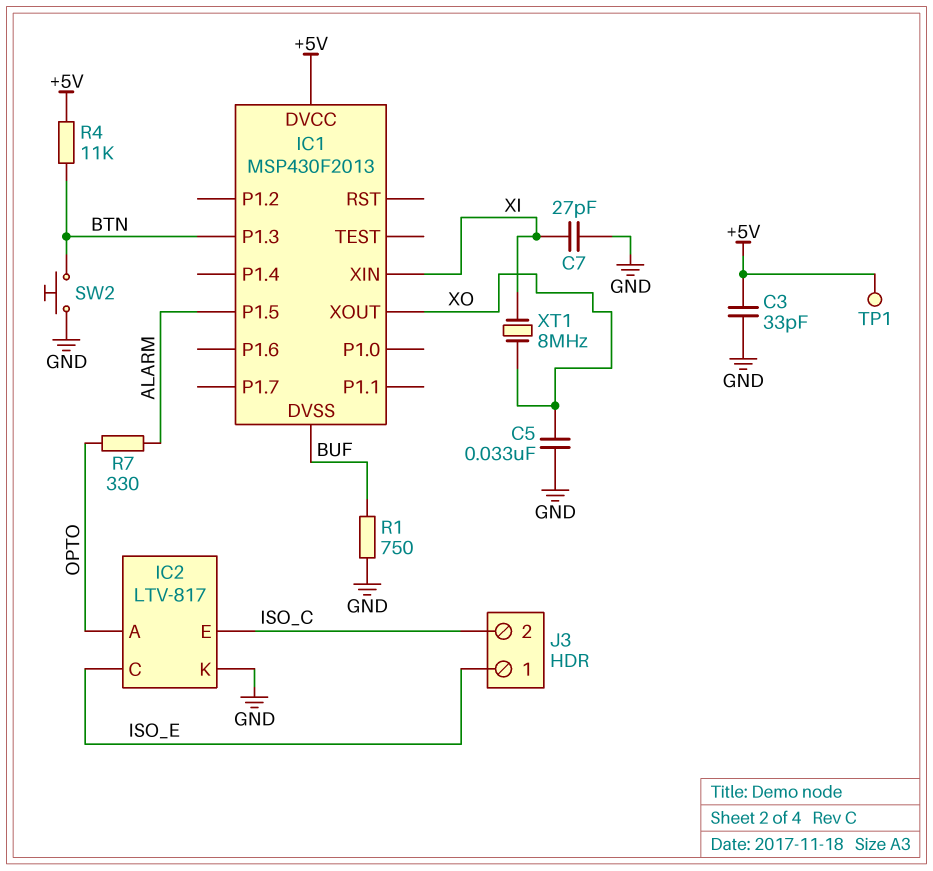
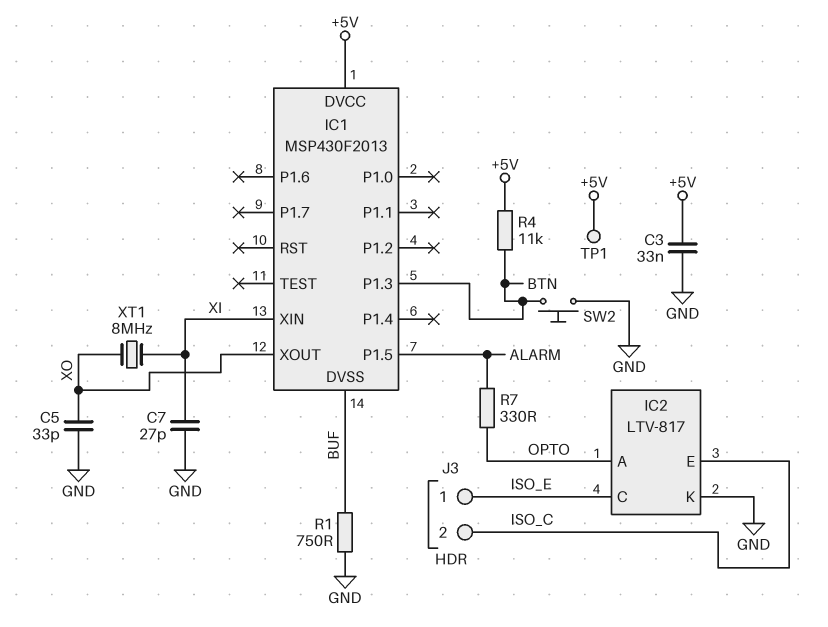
C3: 33pF (+5V, GND) -> 33nF (+5V, GND)
C5: 33nF (GND, XO) -> 33pF (GND, XO)

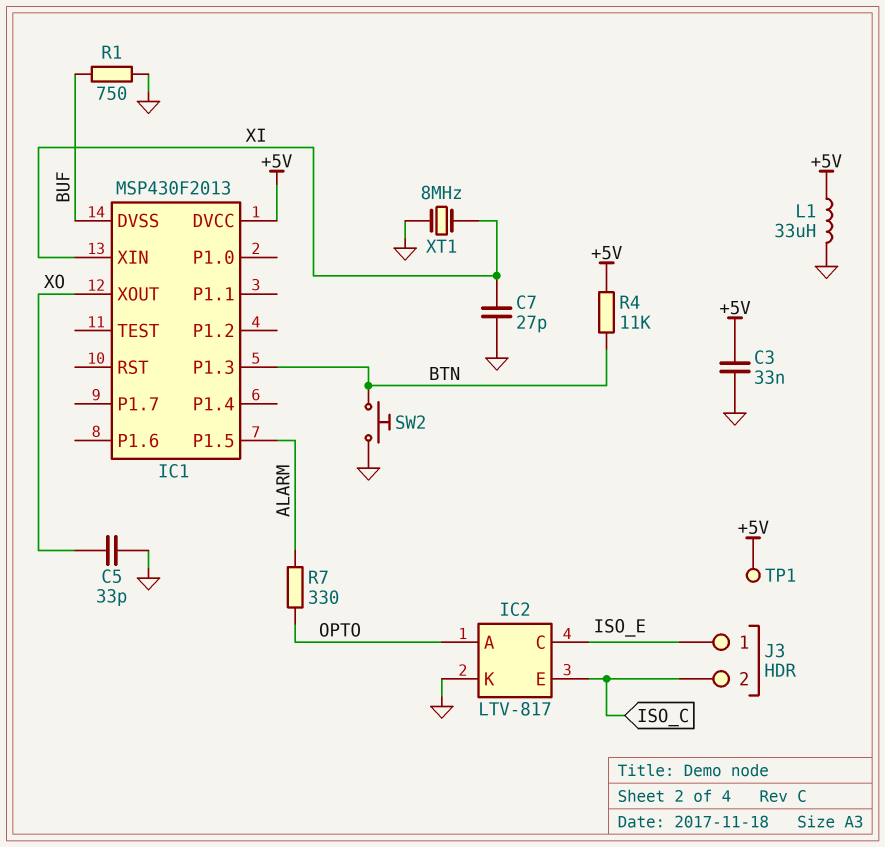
L1: none -> 33uH (+5V, GND)
XT1: 8MHz (XI, XO) -> 8MHz (GND, XI)

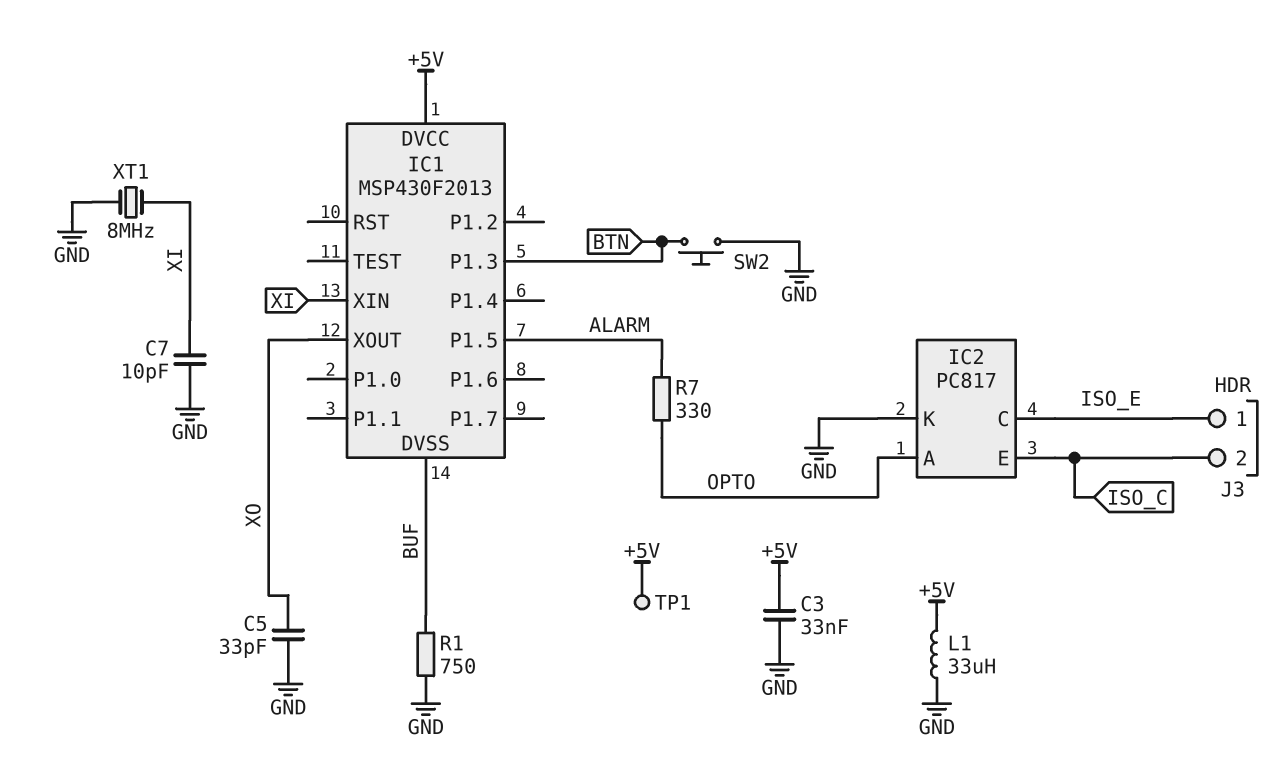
C7: 27pF (GND, XI) -> 10pF (GND, XI)
IC2: LTV-817 -> PC817
R4: 11k (+5V, BTN) -> none

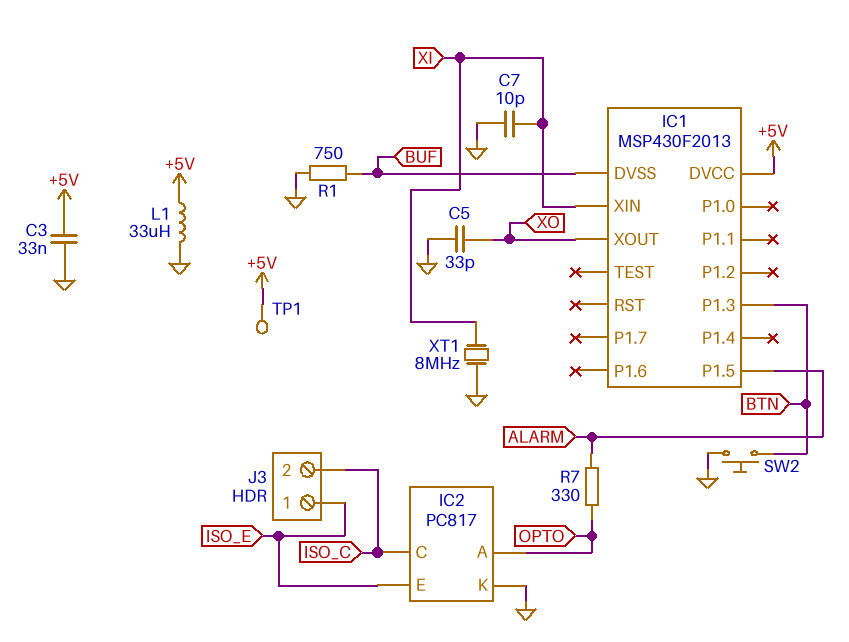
IC2 pin C: ISO_E -> ISO_C
IC2 pin E: ISO_C -> ISO_E

